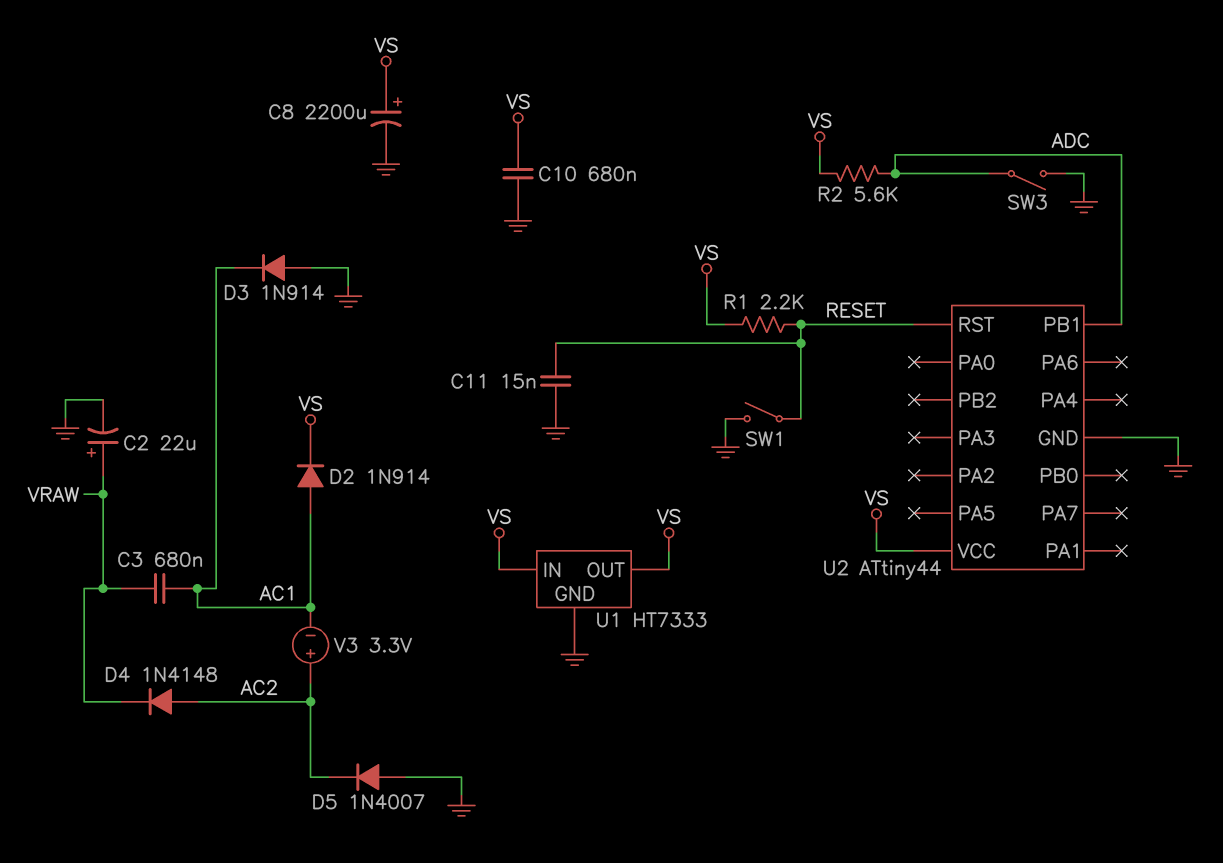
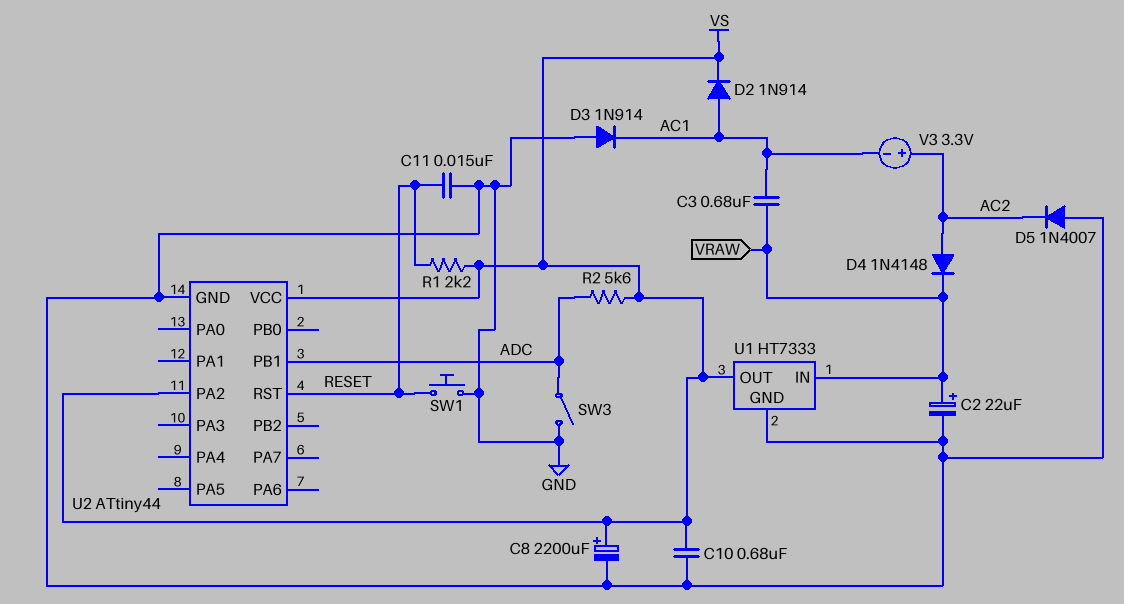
SW1: switch (GND, RESET) -> button (GND, RESET)
U1 pin IN: VS -> VRAW
U2 pin PA2: none -> VS

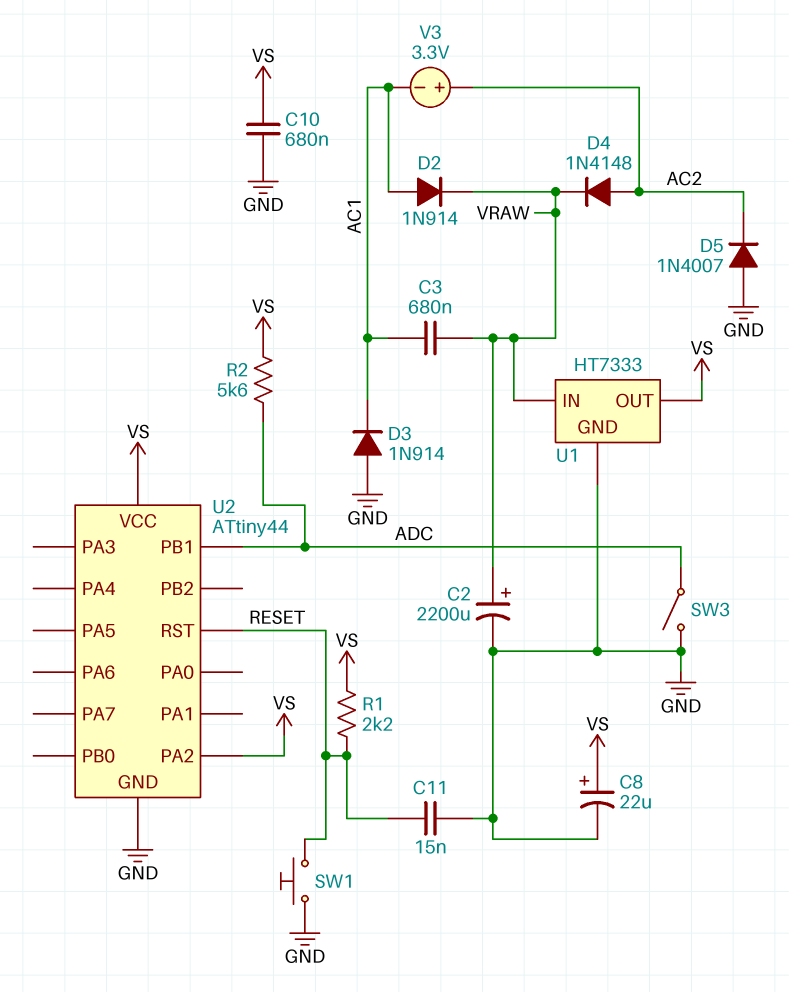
C2: 22uF (plus VRAW, minus GND) -> 2200uF (plus VRAW, minus GND)
C8: 2200uF (plus VS, minus GND) -> 22uF (plus VS, minus GND)
D2: diode 1N914 (A AC1, K VS) -> diode 1N914 (A AC1, K VRAW)

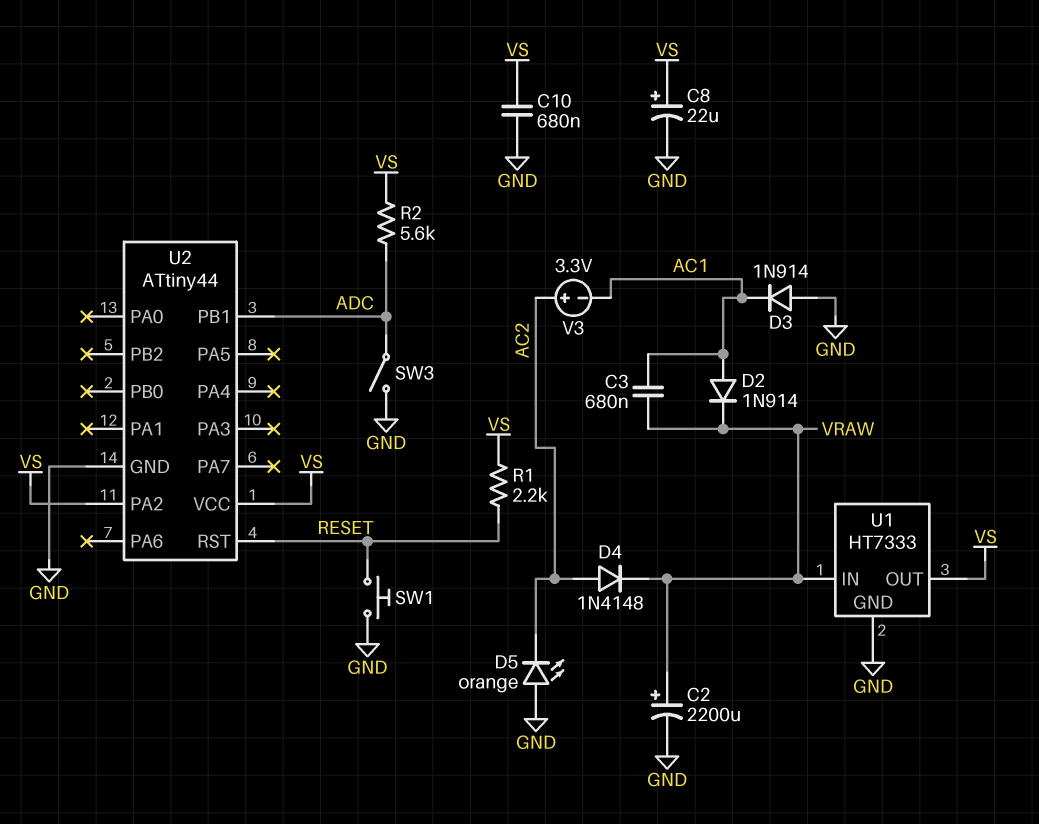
C11: 15nF (GND, RESET) -> none
D5: diode 1N4007 (A GND, K AC2) -> LED orange (A GND, K AC2)

